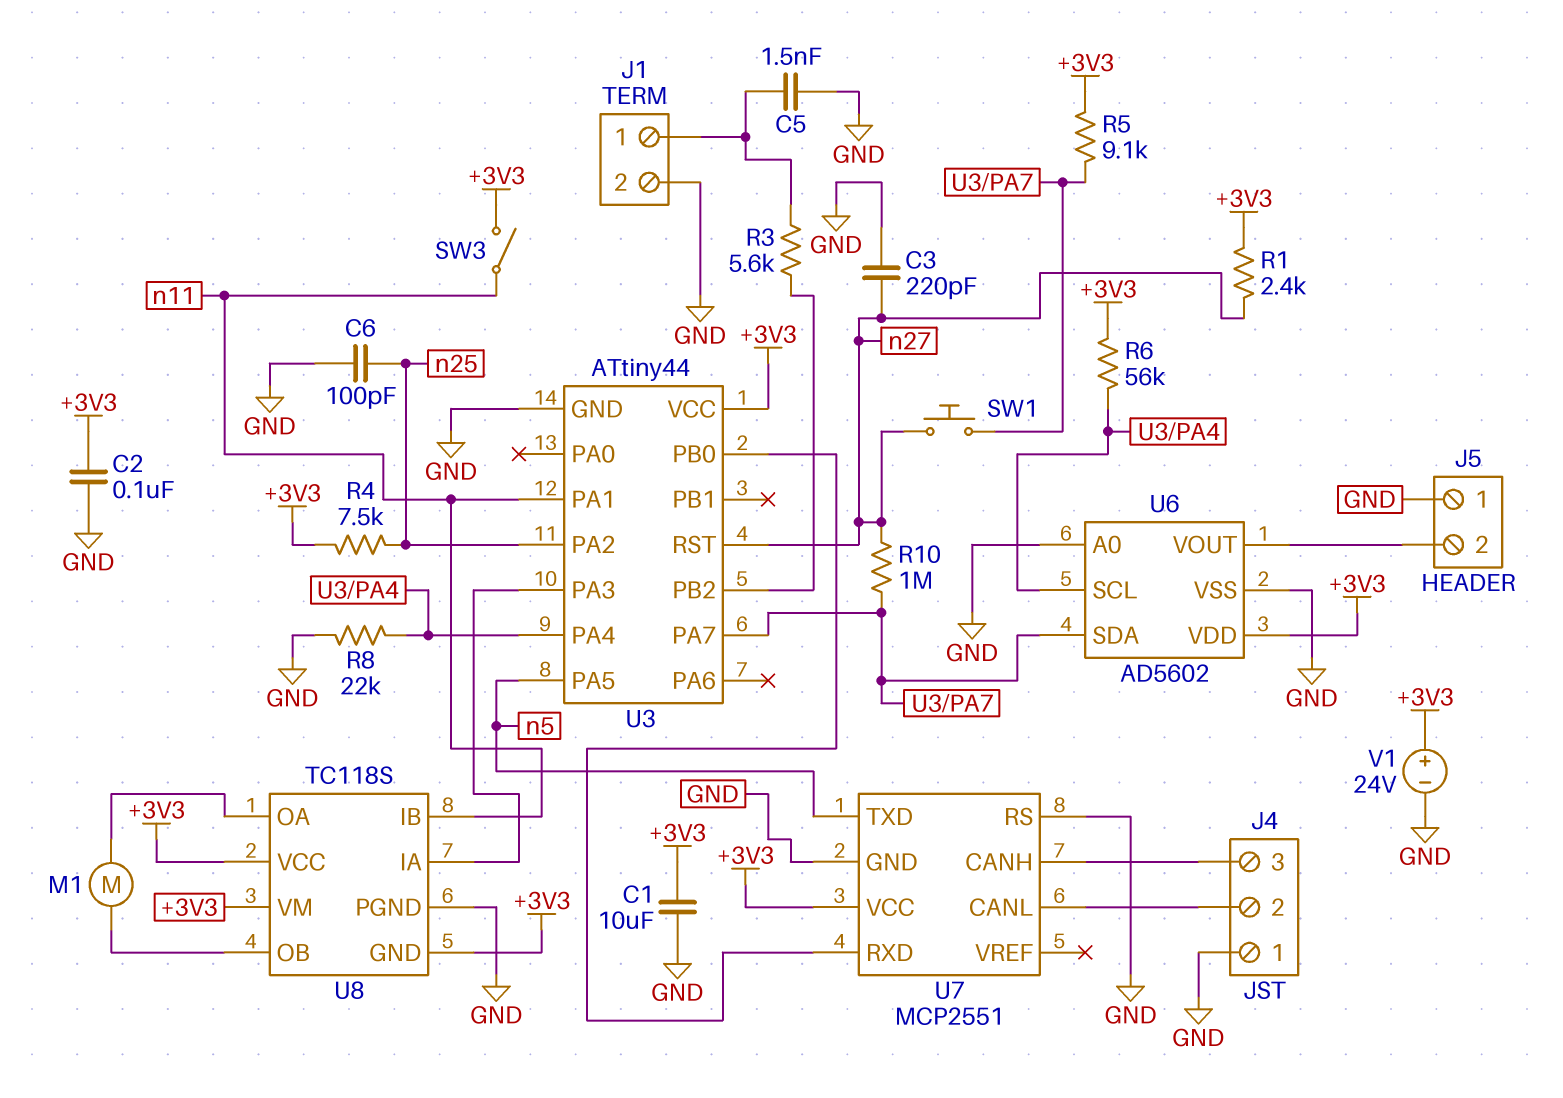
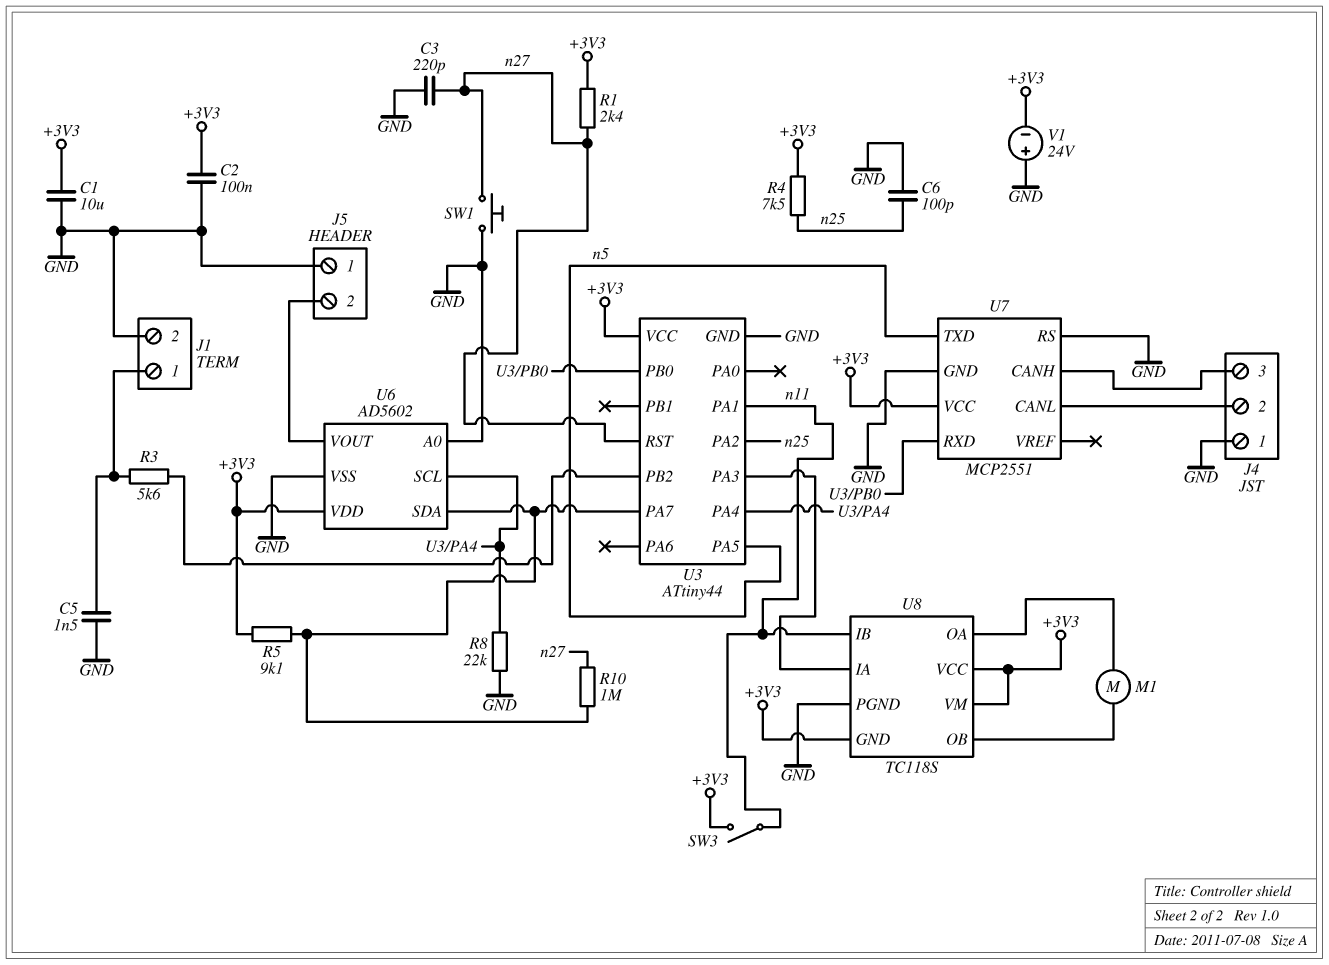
R6: 56k (+3V3, U3/PA4) -> none
SW1: button (U3/PA7, n27) -> button (GND, n27)
V1: 24V (plus +3V3, minus GND) -> 24V (plus GND, minus +3V3)

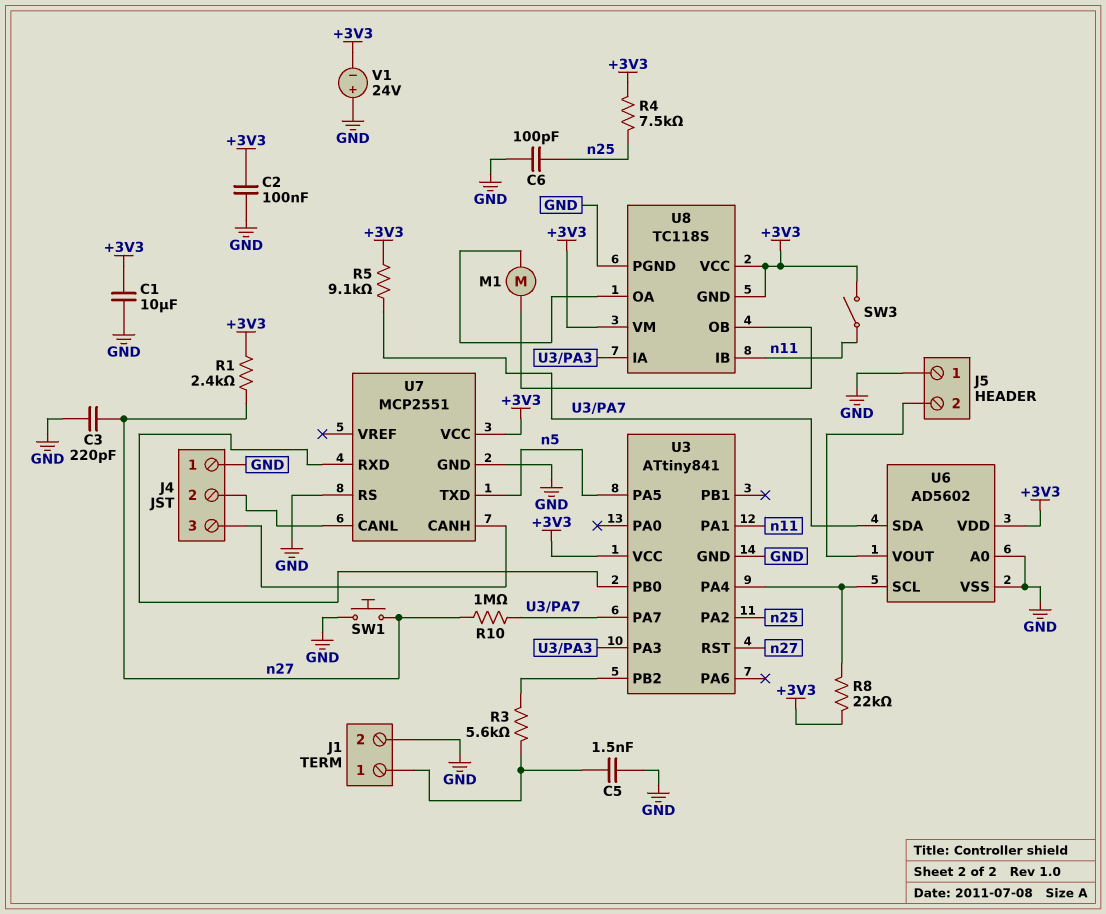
R8: 22k (GND, U3/PA4) -> 22k (+3V3, U3/PA4)
U3: ATtiny44 -> ATtiny841

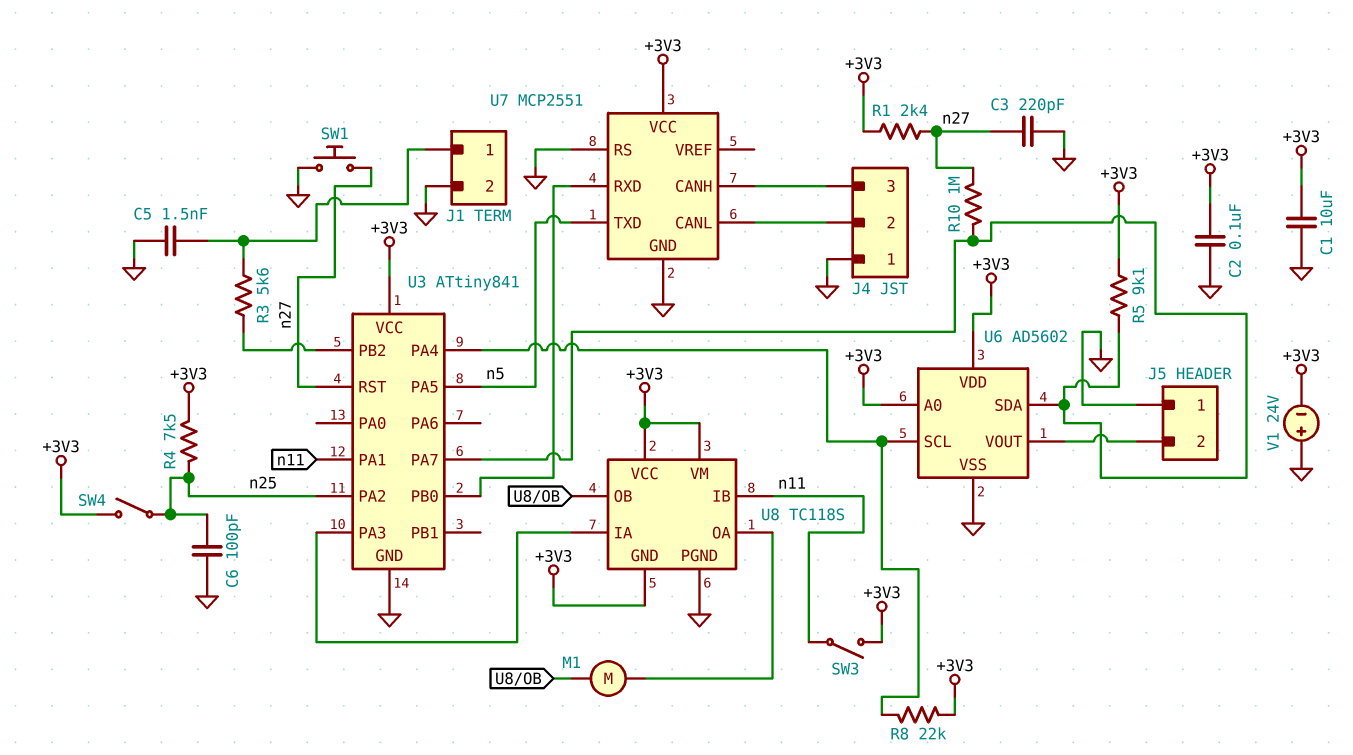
SW4: none -> switch (+3V3, n25)
U6 pin A0: GND -> +3V3

